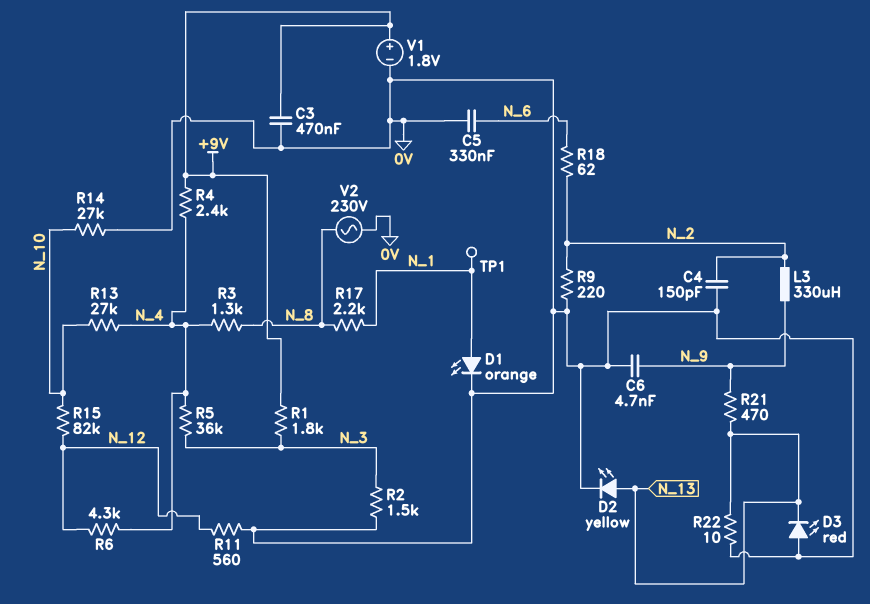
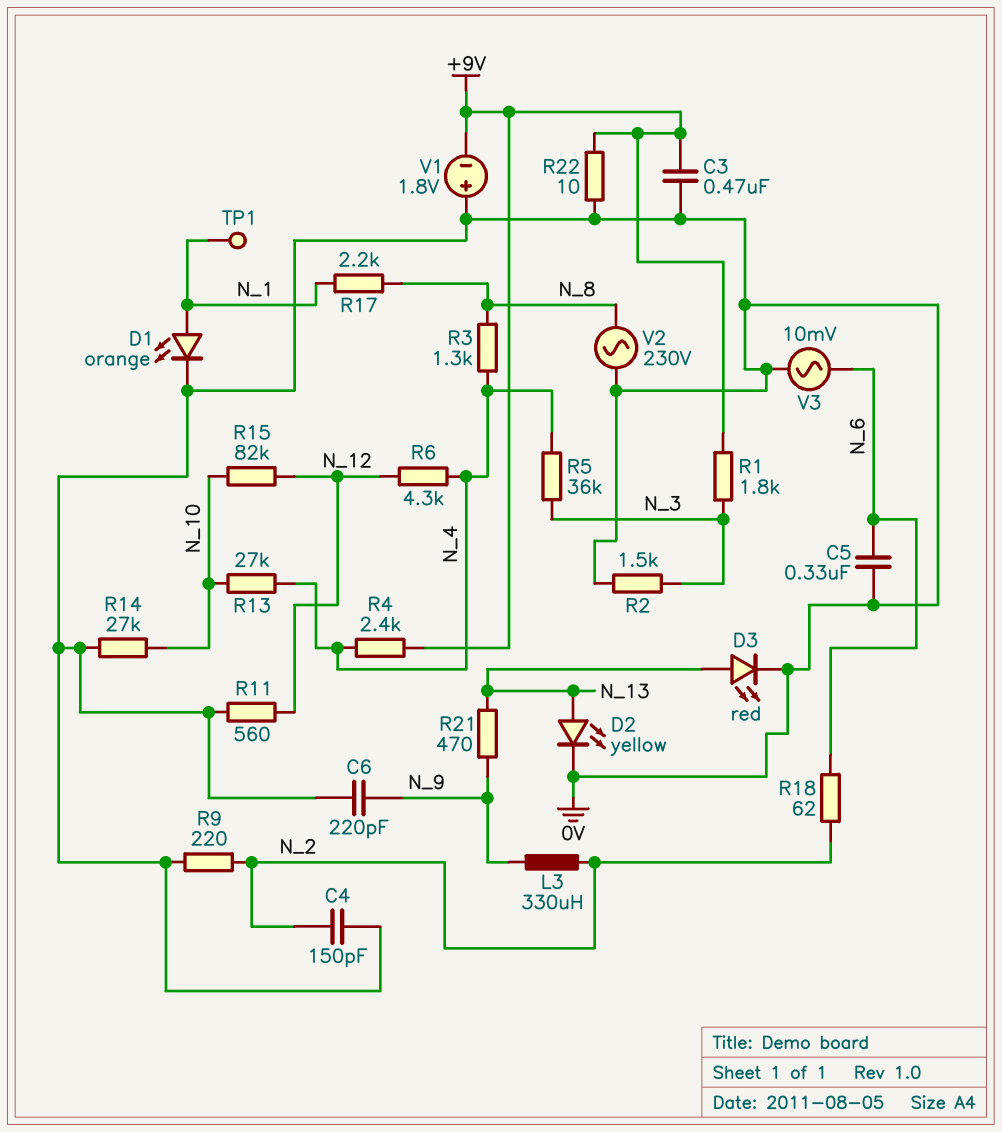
C6: 4.7nF (0V, N_9) -> 220pF (0V, N_9)
D3: LED red (A 0V, K N_13) -> LED red (A N_13, K 0V)
R22: 10 (0V, N_13) -> 10 (+9V, 0V)
V1: 1.8V (plus +9V, minus 0V) -> 1.8V (plus 0V, minus +9V)
V3: none -> AC 10mV (0V, N_6)

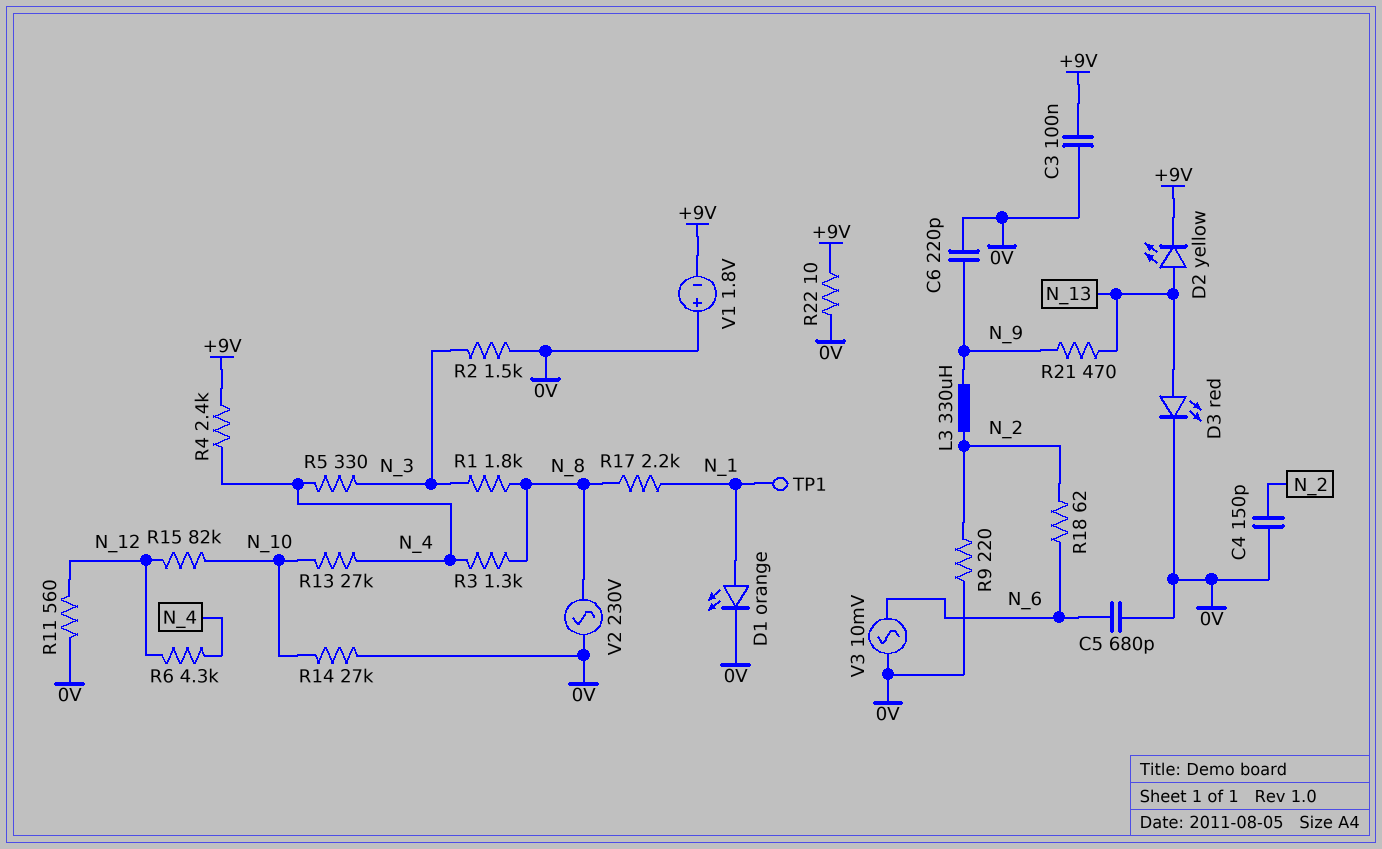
C3: 470nF (+9V, 0V) -> 100nF (+9V, 0V)
C5: 330nF (0V, N_6) -> 680pF (0V, N_6)
D2: LED yellow (A N_13, K 0V) -> LED yellow (A N_13, K +9V)
R1: 1.8k (+9V, N_3) -> 1.8k (N_3, N_8)
R5: 36k (N_3, N_4) -> 330 (N_3, N_4)

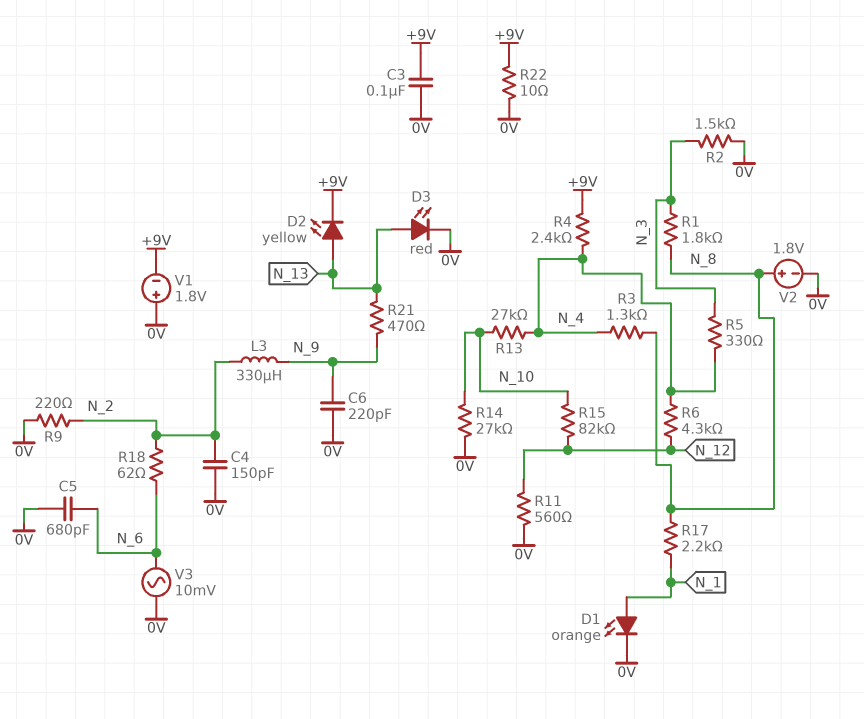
TP1: test point (N_1) -> none
V2: AC 230V (0V, N_8) -> 1.8V (plus N_8, minus 0V)

